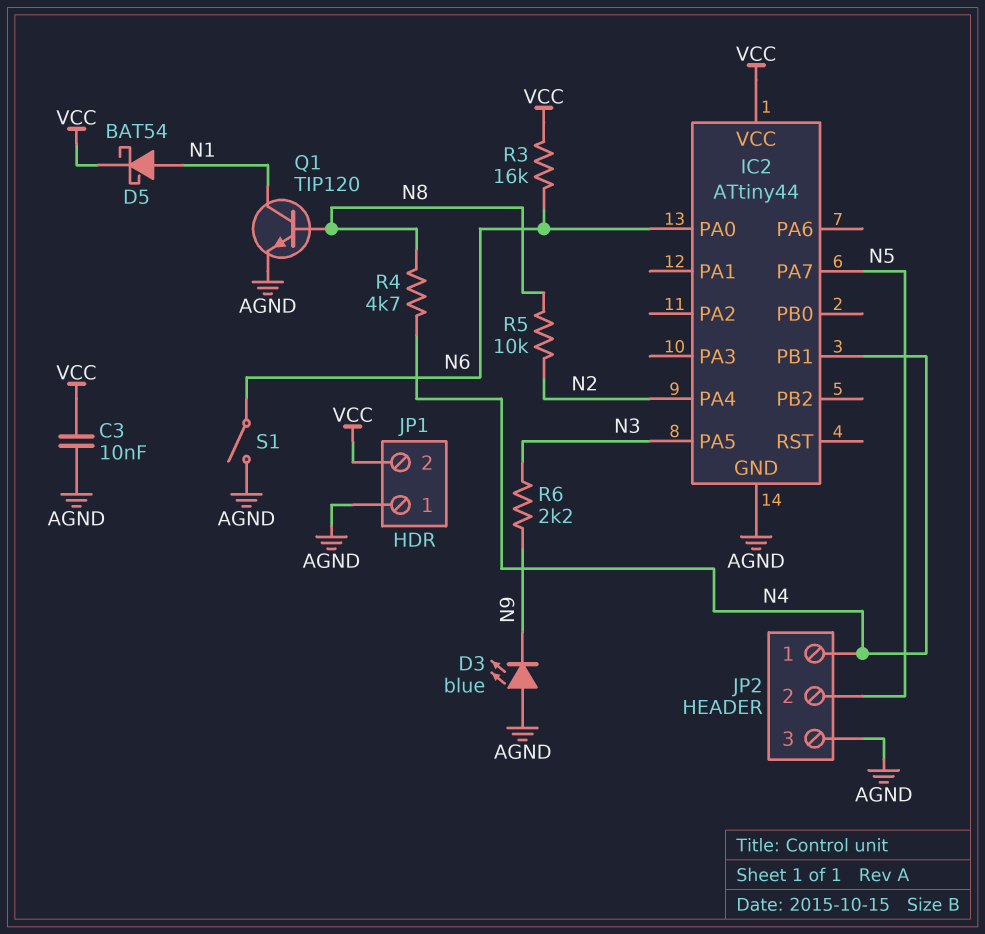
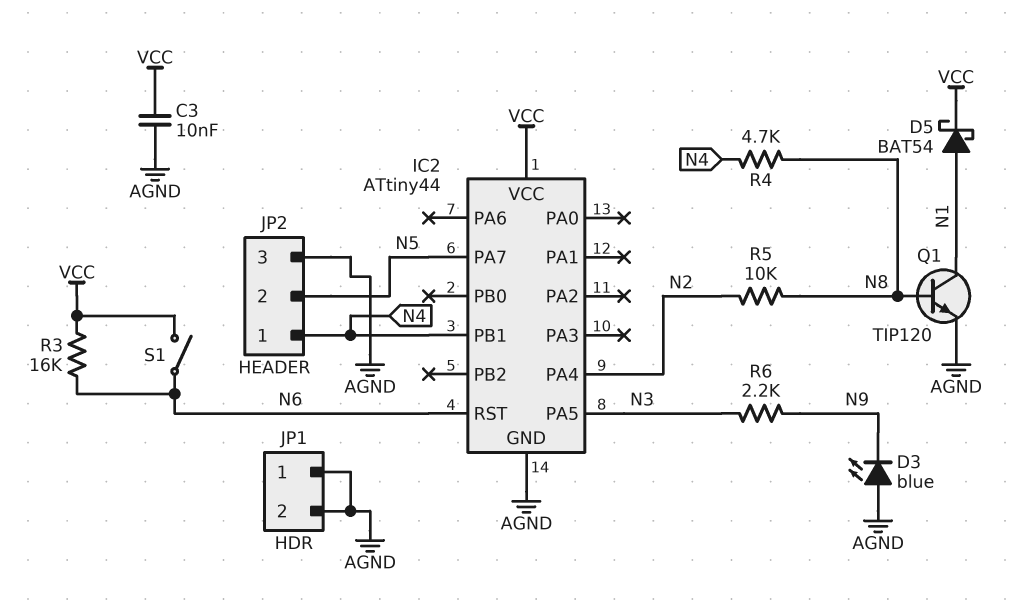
IC2 pin PA0: N6 -> none
IC2 pin RST: none -> N6
JP1 pin 2: VCC -> AGND
S1: switch (AGND, N6) -> switch (N6, VCC)

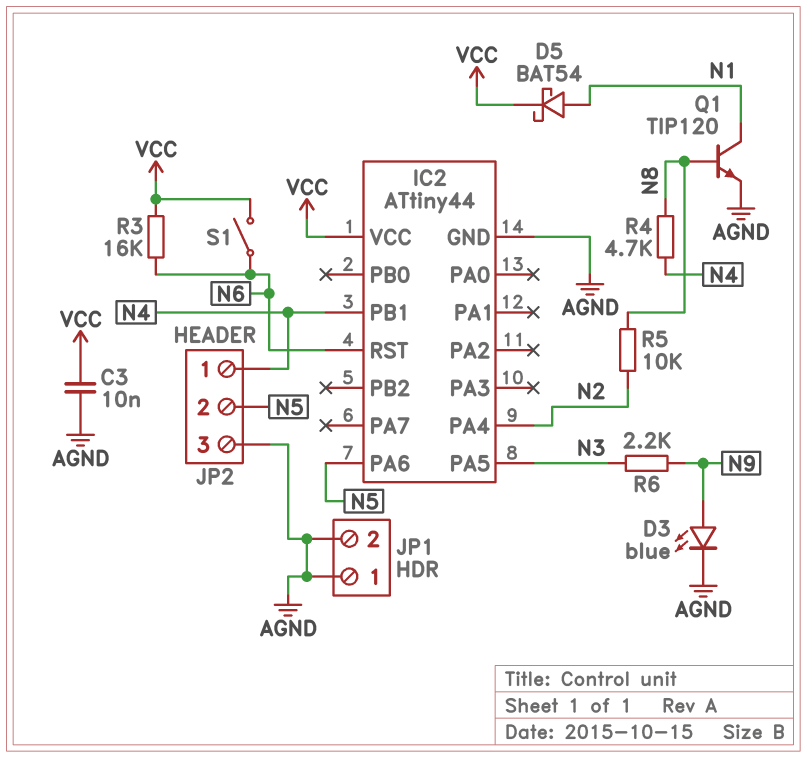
D3: LED blue (A AGND, K N9) -> LED blue (A N9, K AGND)
IC2 pin PA6: none -> N5
IC2 pin PA7: N5 -> none

